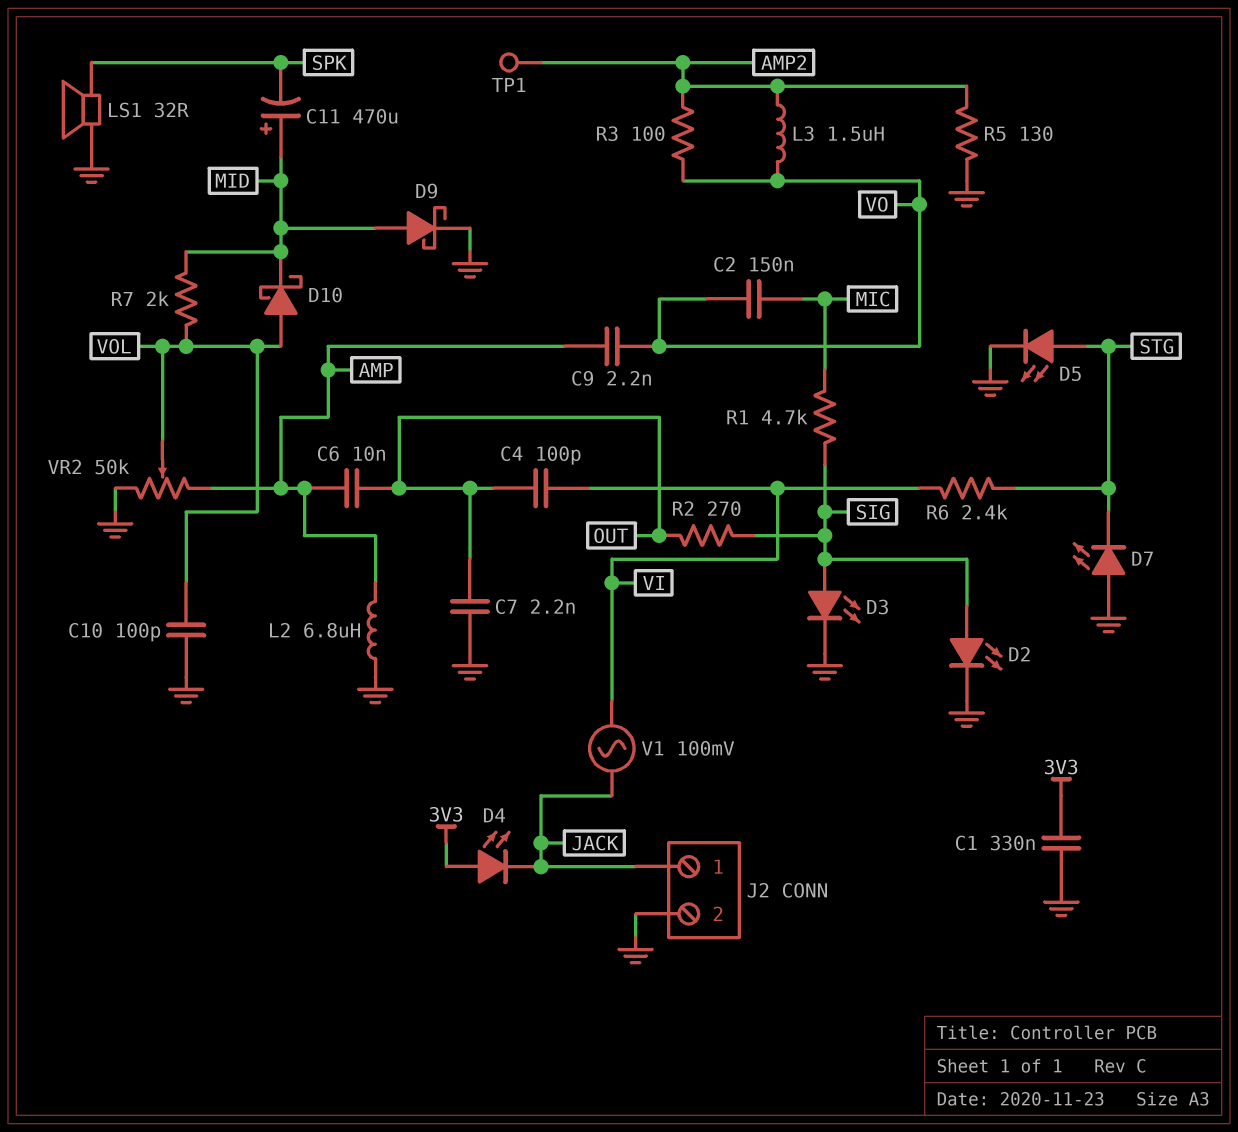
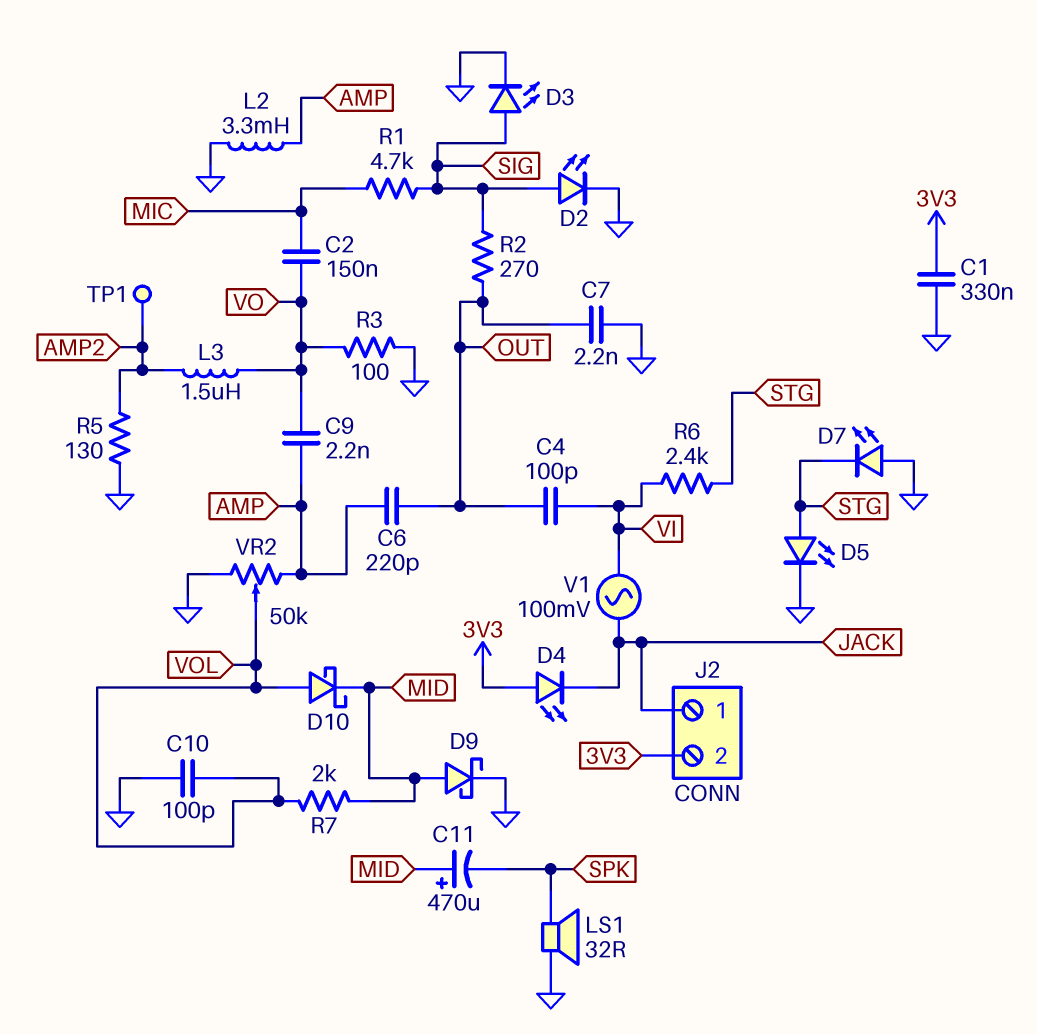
C6: 10nF (AMP, OUT) -> 220pF (AMP, OUT)
J2 pin 2: GND -> 3V3
L2: 6.8uH (AMP, GND) -> 3.3mH (AMP, GND)
R3: 100 (AMP2, VO) -> 100 (GND, VO)

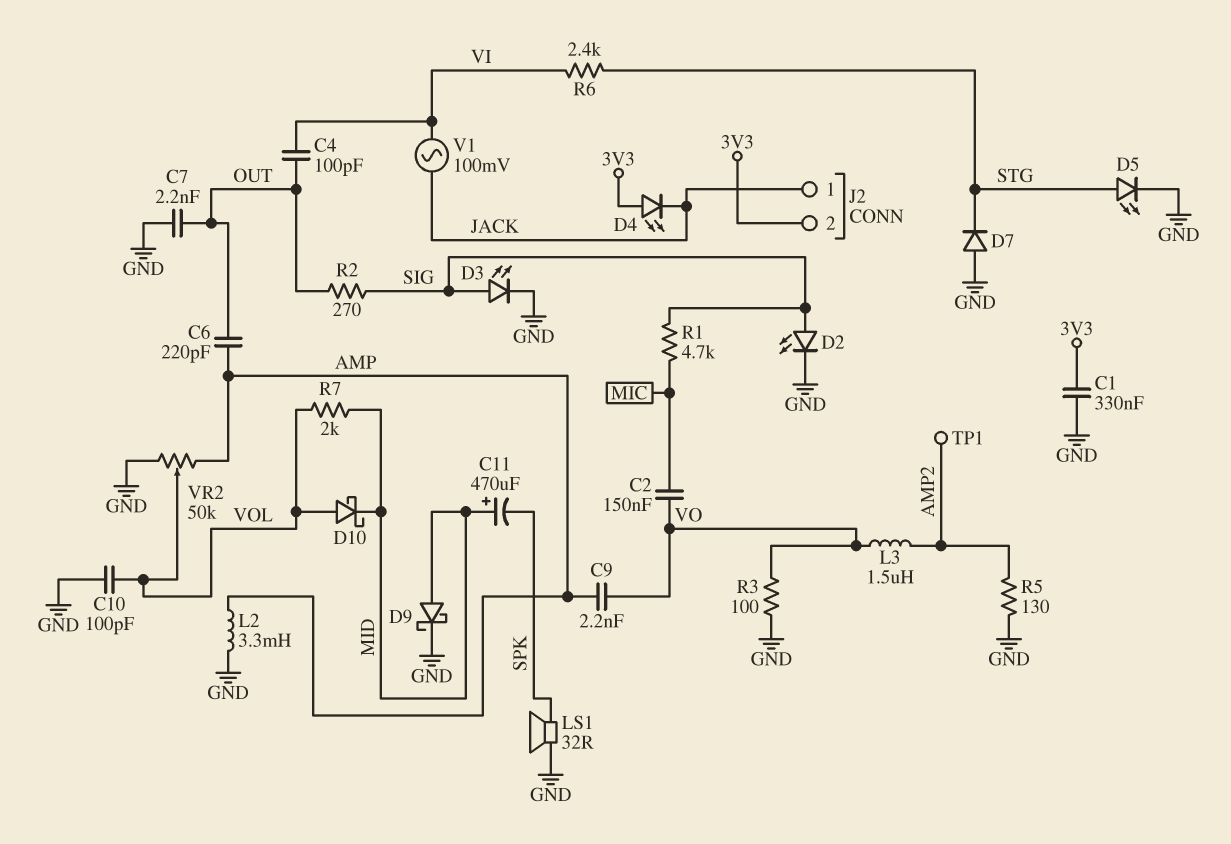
D7: LED (A GND, K STG) -> diode (A GND, K STG)

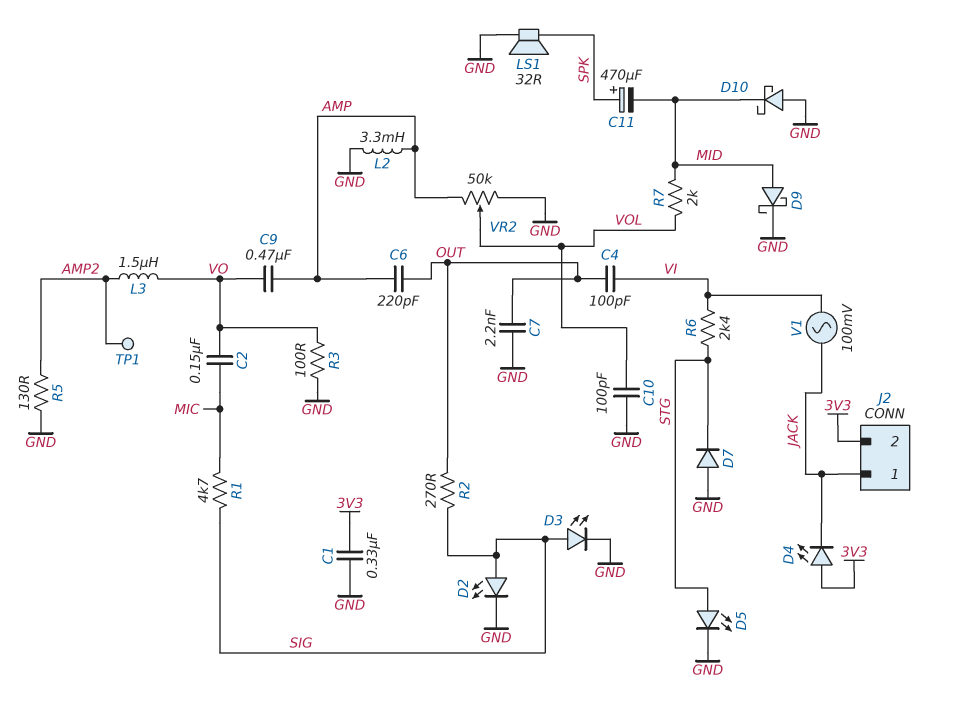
C9: 2.2nF (AMP, VO) -> 470nF (AMP, VO)
C11: 470uF (plus MID, minus SPK) -> 470uF (plus SPK, minus MID)
D10: schottky (A VOL, K MID) -> schottky (A GND, K MID)

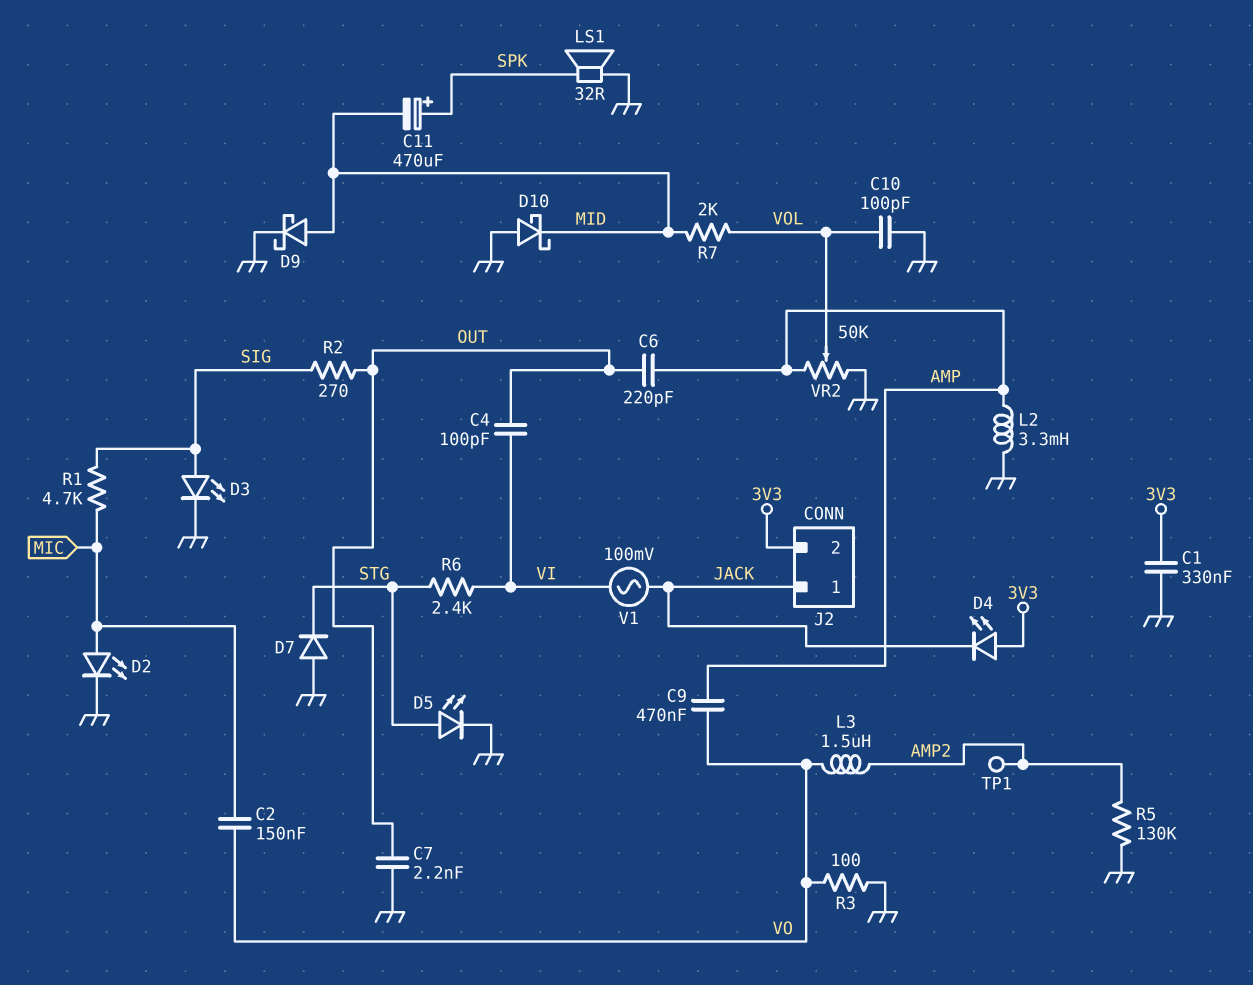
D2: LED (A SIG, K GND) -> LED (A MIC, K GND)
R5: 130 (AMP2, GND) -> 130k (AMP2, GND)

